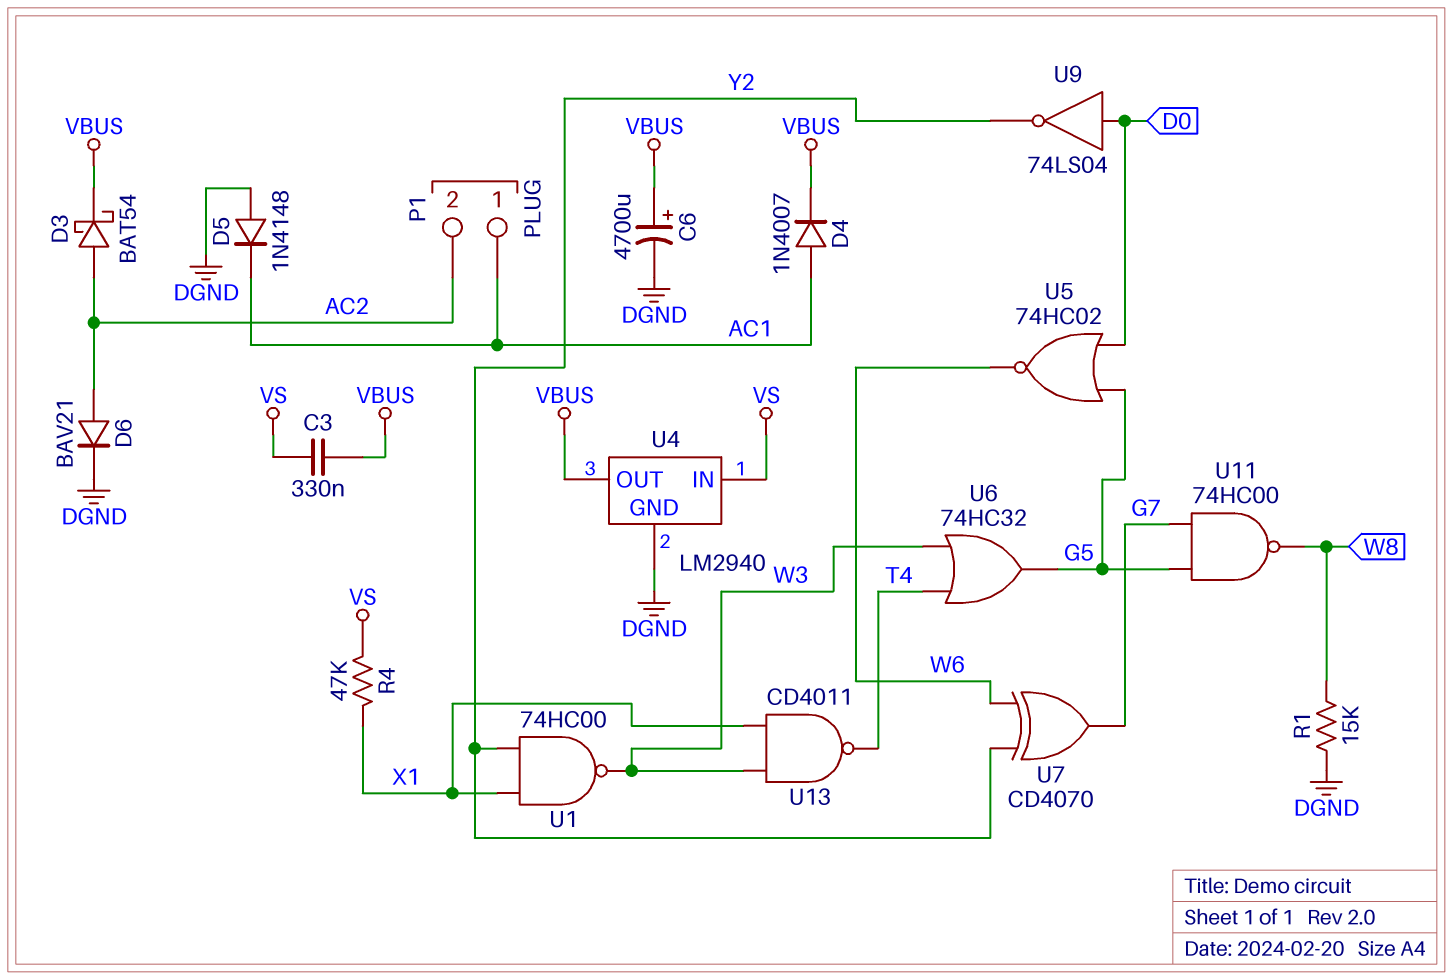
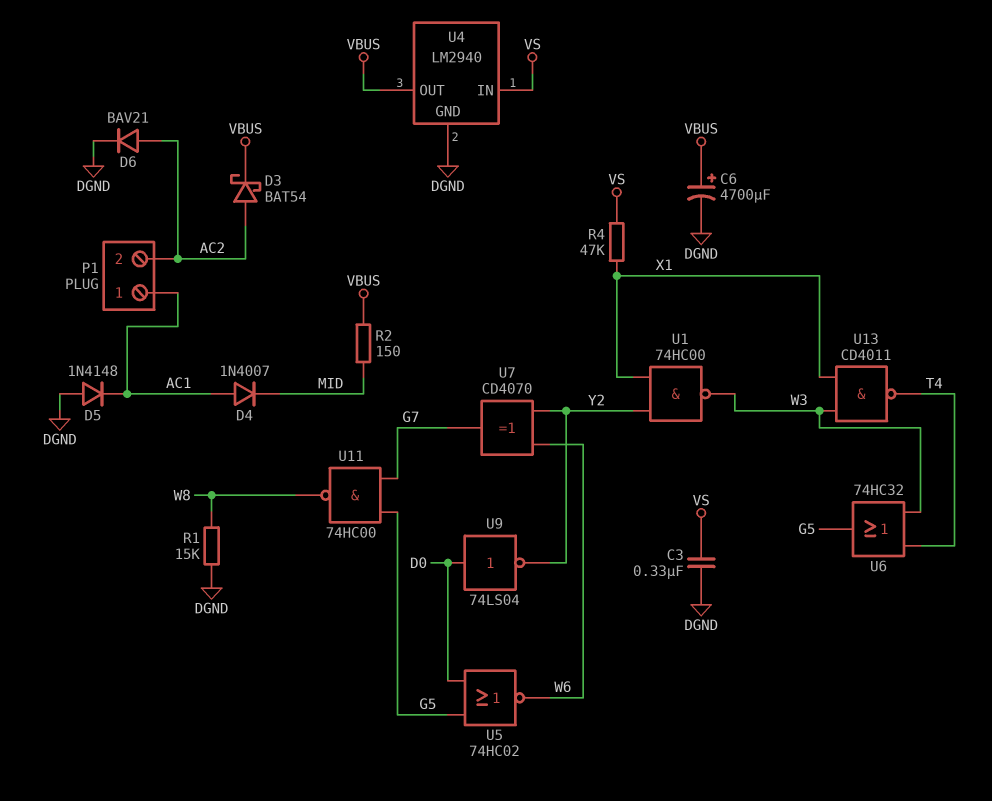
C3: 330nF (VBUS, VS) -> 330nF (DGND, VS)
D4: diode 1N4007 (A AC1, K VBUS) -> diode 1N4007 (A AC1, K MID)
R2: none -> 150 (MID, VBUS)

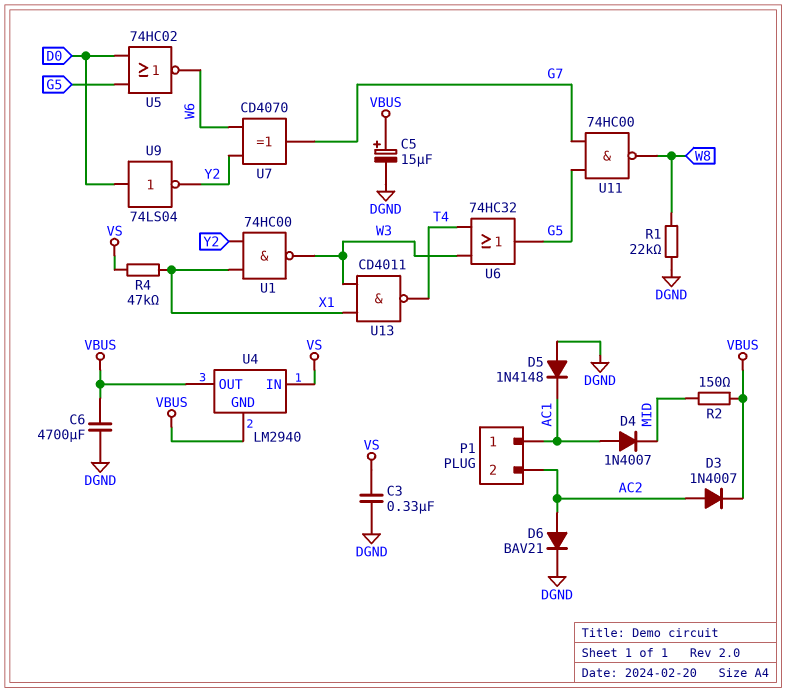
C5: none -> 15uF (plus VBUS, minus DGND)
C6: 4700uF (plus VBUS, minus DGND) -> 4700uF (DGND, VBUS)
D3: schottky BAT54 (A AC2, K VBUS) -> diode 1N4007 (A AC2, K VBUS)
R1: 15k (DGND, W8) -> 22k (DGND, W8)
U4 pin GND: DGND -> VBUS

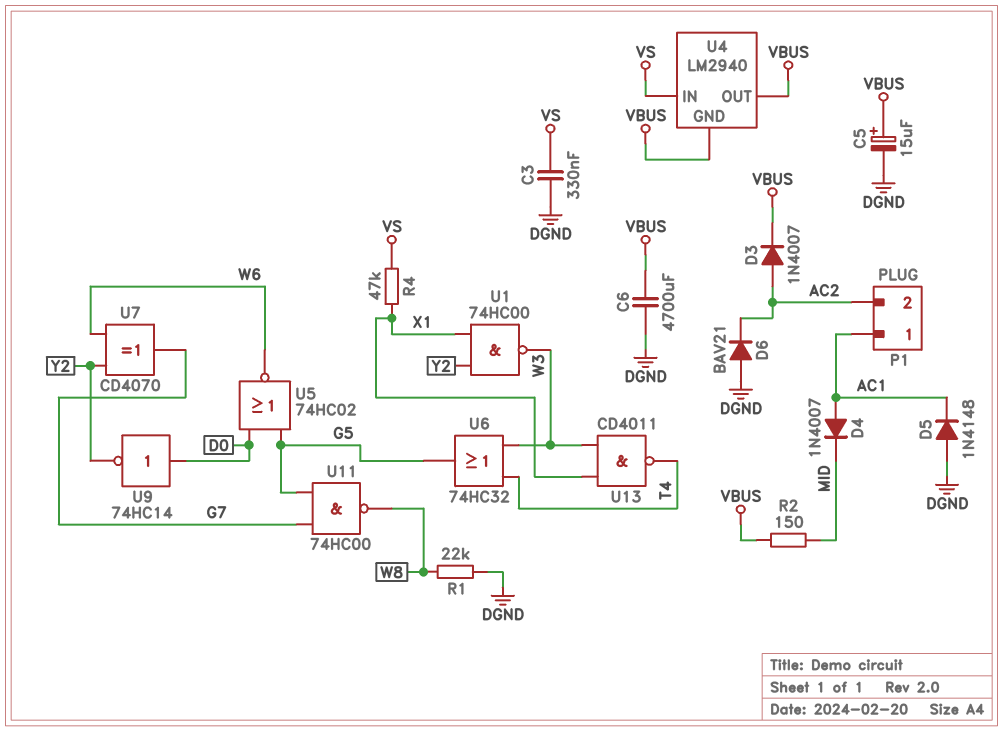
D6: diode BAV21 (A AC2, K DGND) -> diode BAV21 (A DGND, K AC2)
U9: NOT 74LS04 (in D0, out Y2) -> NOT 74HC14 (in D0, out Y2)

